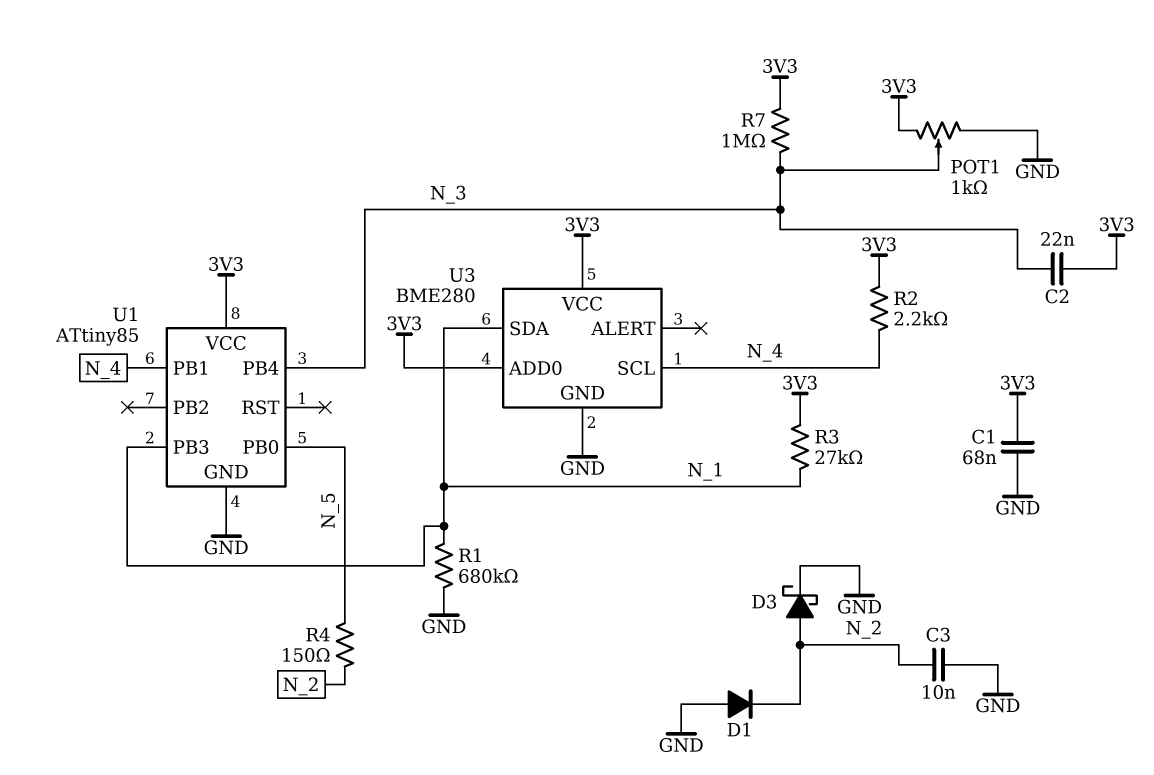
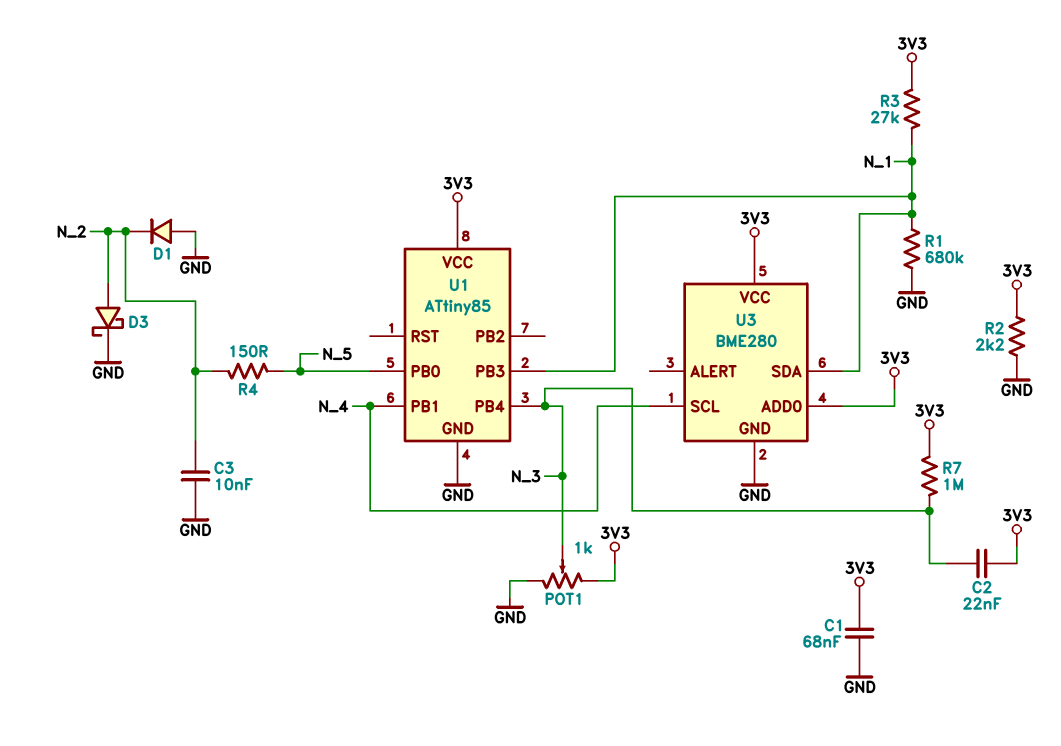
R2: 2.2k (3V3, N_4) -> 2.2k (3V3, GND)

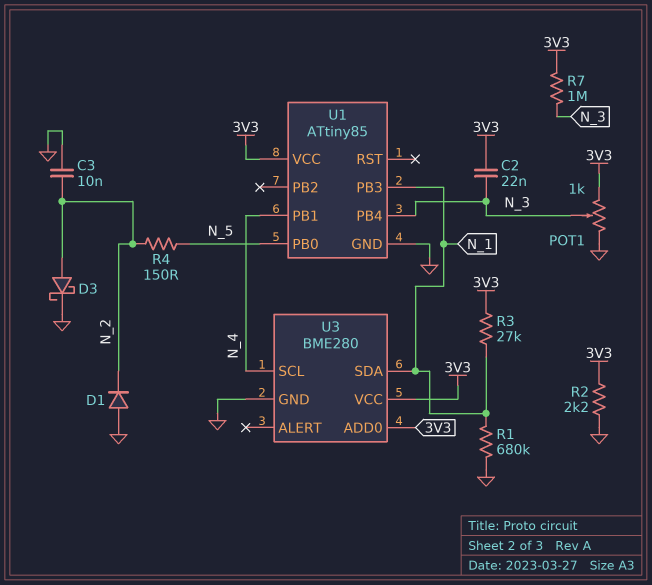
C1: 68nF (3V3, GND) -> none

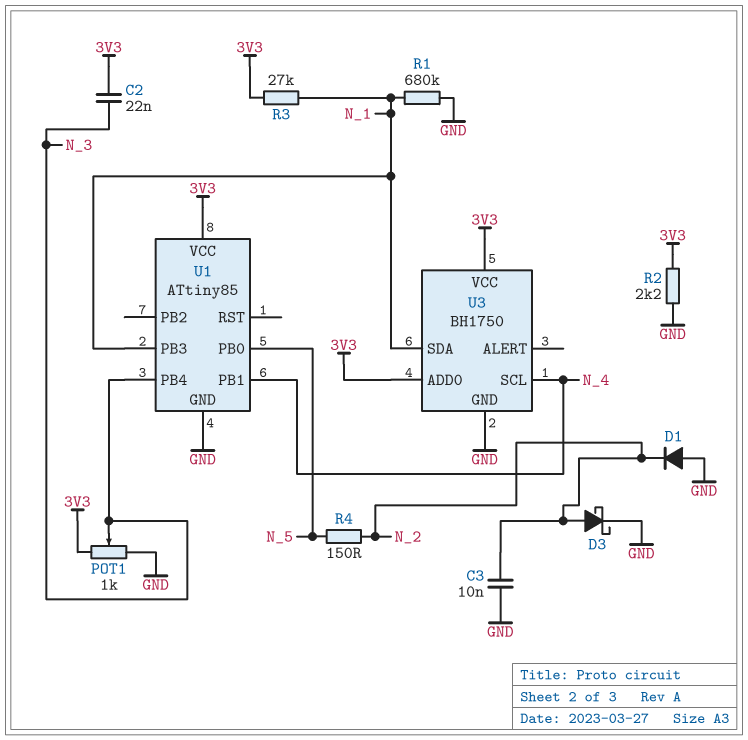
R7: 1M (3V3, N_3) -> none
U3: BME280 -> BH1750

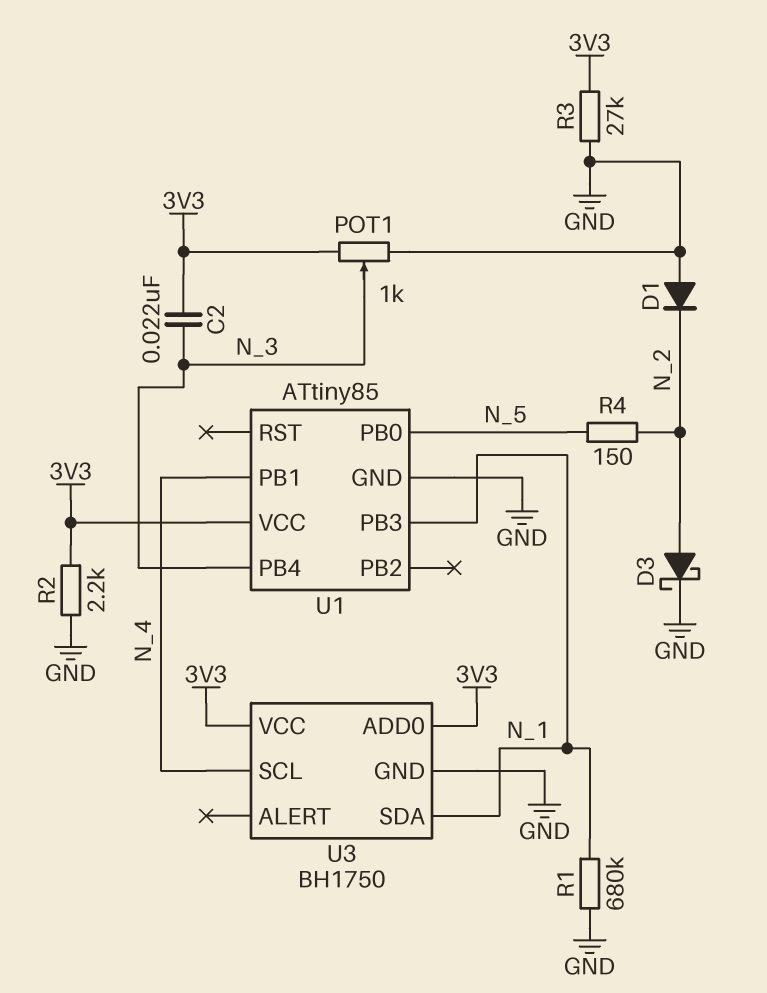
C3: 10nF (GND, N_2) -> none
R3: 27k (3V3, N_1) -> 27k (3V3, GND)

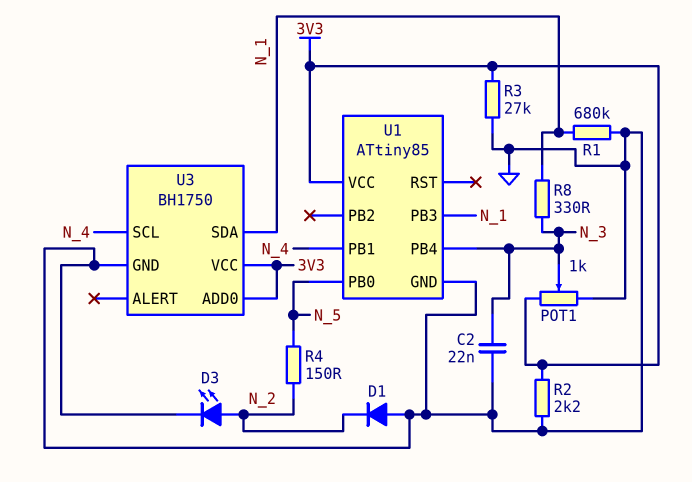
C2: 22nF (3V3, N_3) -> 22nF (GND, N_3)
D3: schottky (A N_2, K GND) -> LED (A N_2, K GND)
R8: none -> 330 (N_1, N_3)

